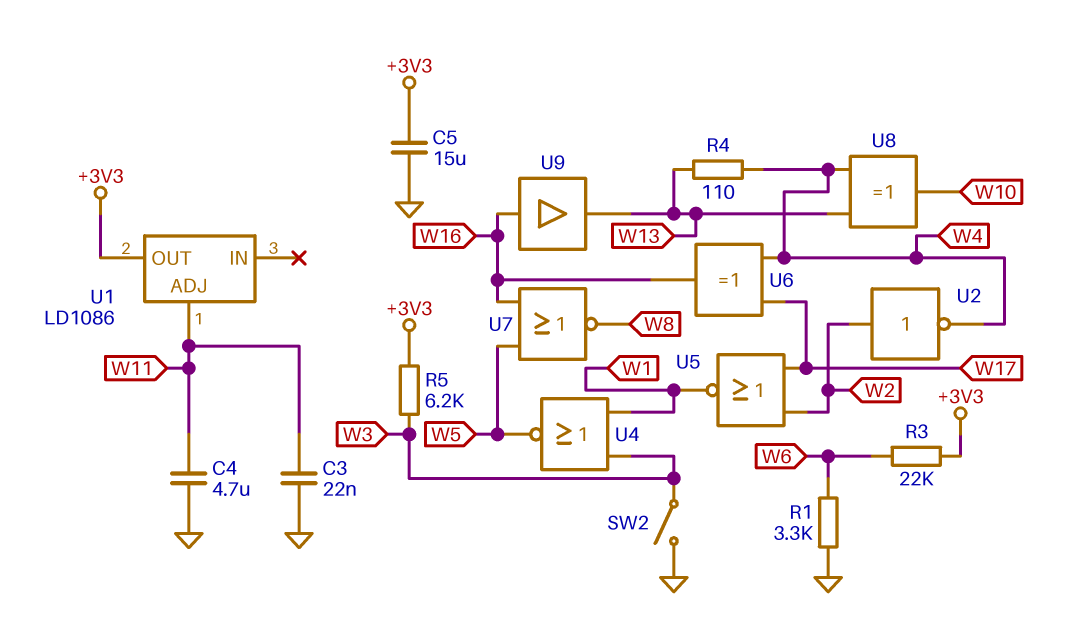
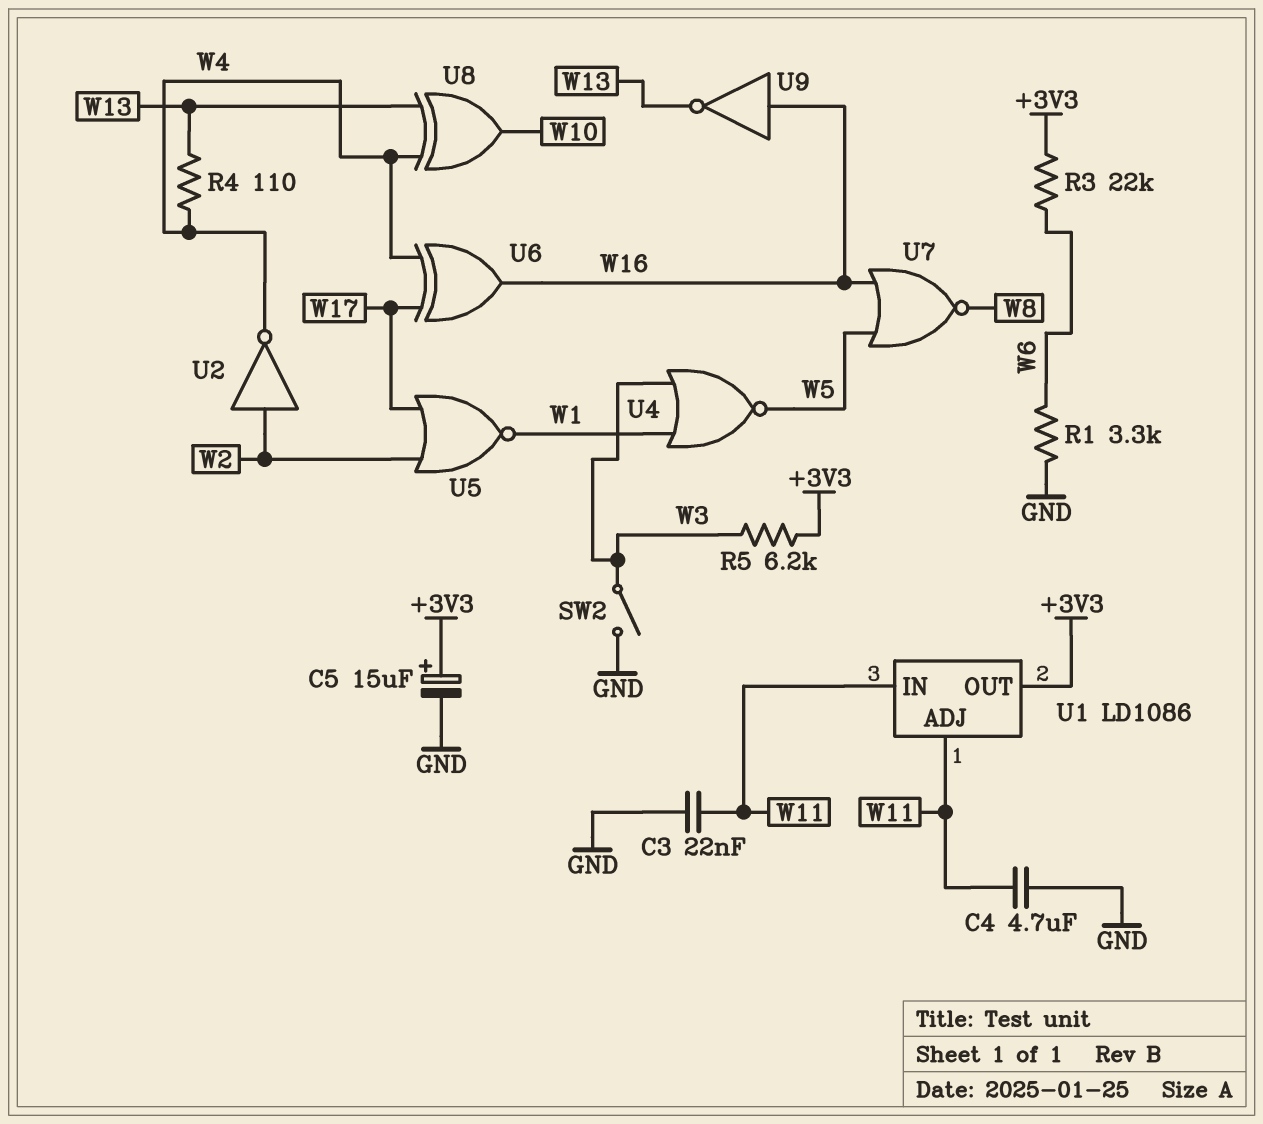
C5: 15uF (+3V3, GND) -> 15uF (plus +3V3, minus GND)
U1 pin IN: none -> W11
U9: buffer (in W16, out W13) -> NOT (in W16, out W13)

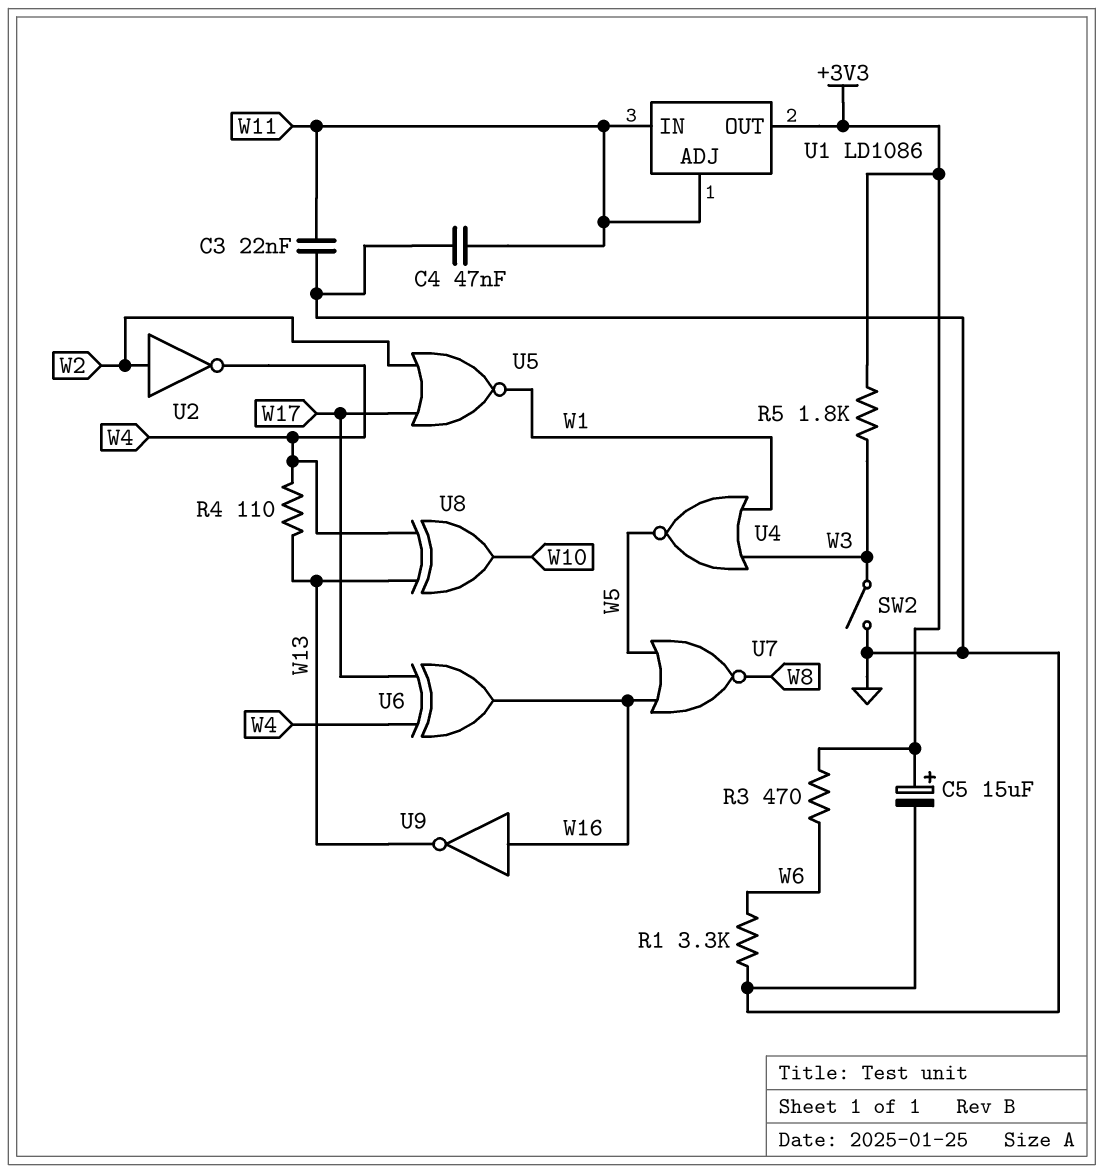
C4: 4.7uF (GND, W11) -> 47nF (GND, W11)
R3: 22k (+3V3, W6) -> 470 (+3V3, W6)
R5: 6.2k (+3V3, W3) -> 1.8k (+3V3, W3)

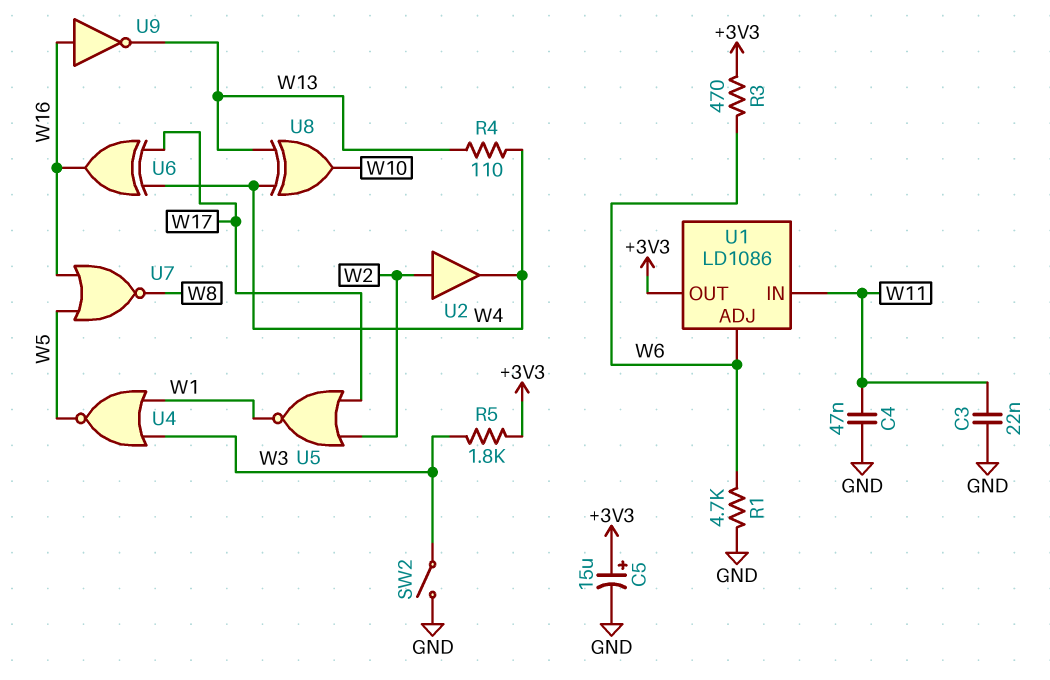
R1: 3.3k (GND, W6) -> 4.7k (GND, W6)
U1 pin ADJ: W11 -> W6
U2: NOT (in W2, out W4) -> buffer (in W2, out W4)

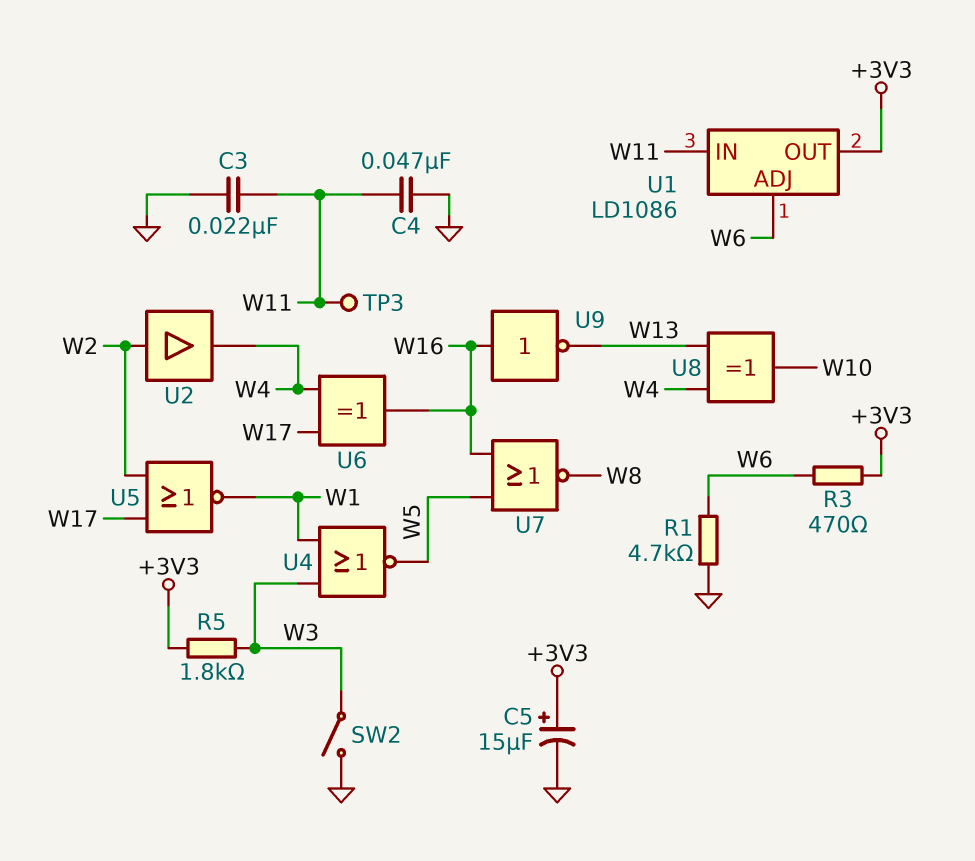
R4: 110 (W4, W13) -> none
TP3: none -> test point (W11)

